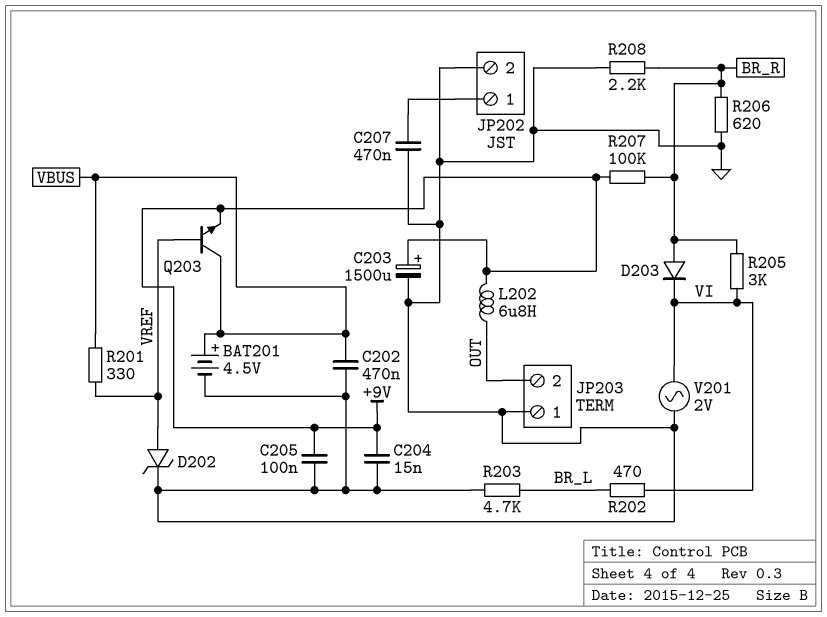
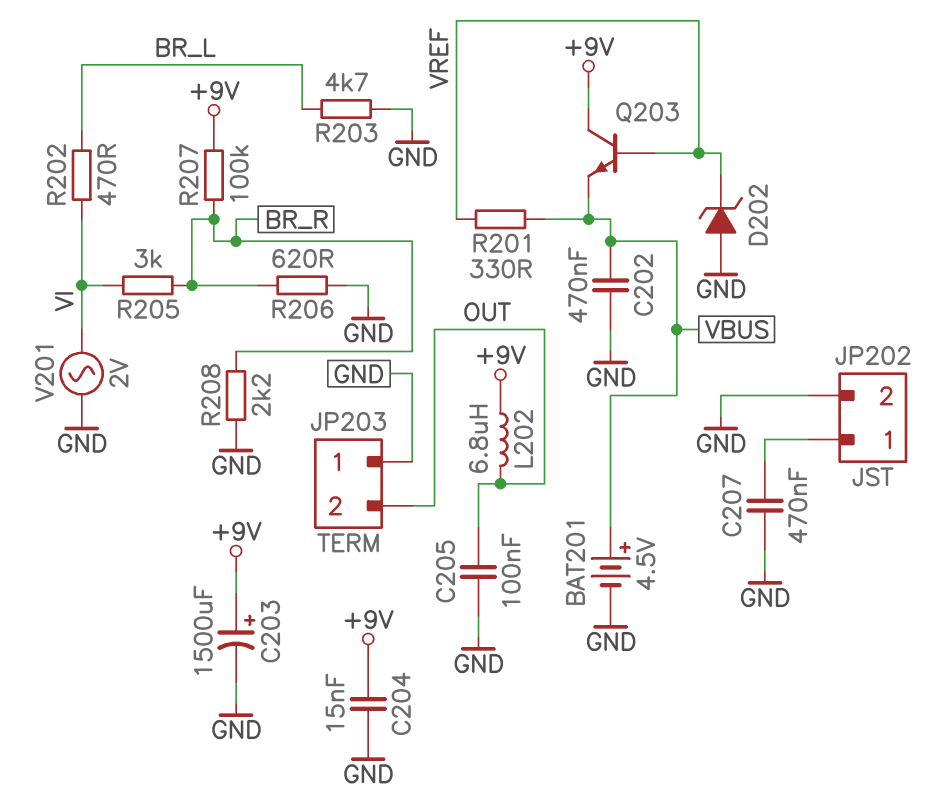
C205: 100nF (+9V, GND) -> 100nF (GND, OUT)
D202: zener (A VREF, K GND) -> zener (A GND, K VREF)
D203: diode (A BR_R, K VI) -> none
Q203: NPN (B VREF, C VBUS, E +9V) -> NPN (B VREF, C +9V, E VBUS)

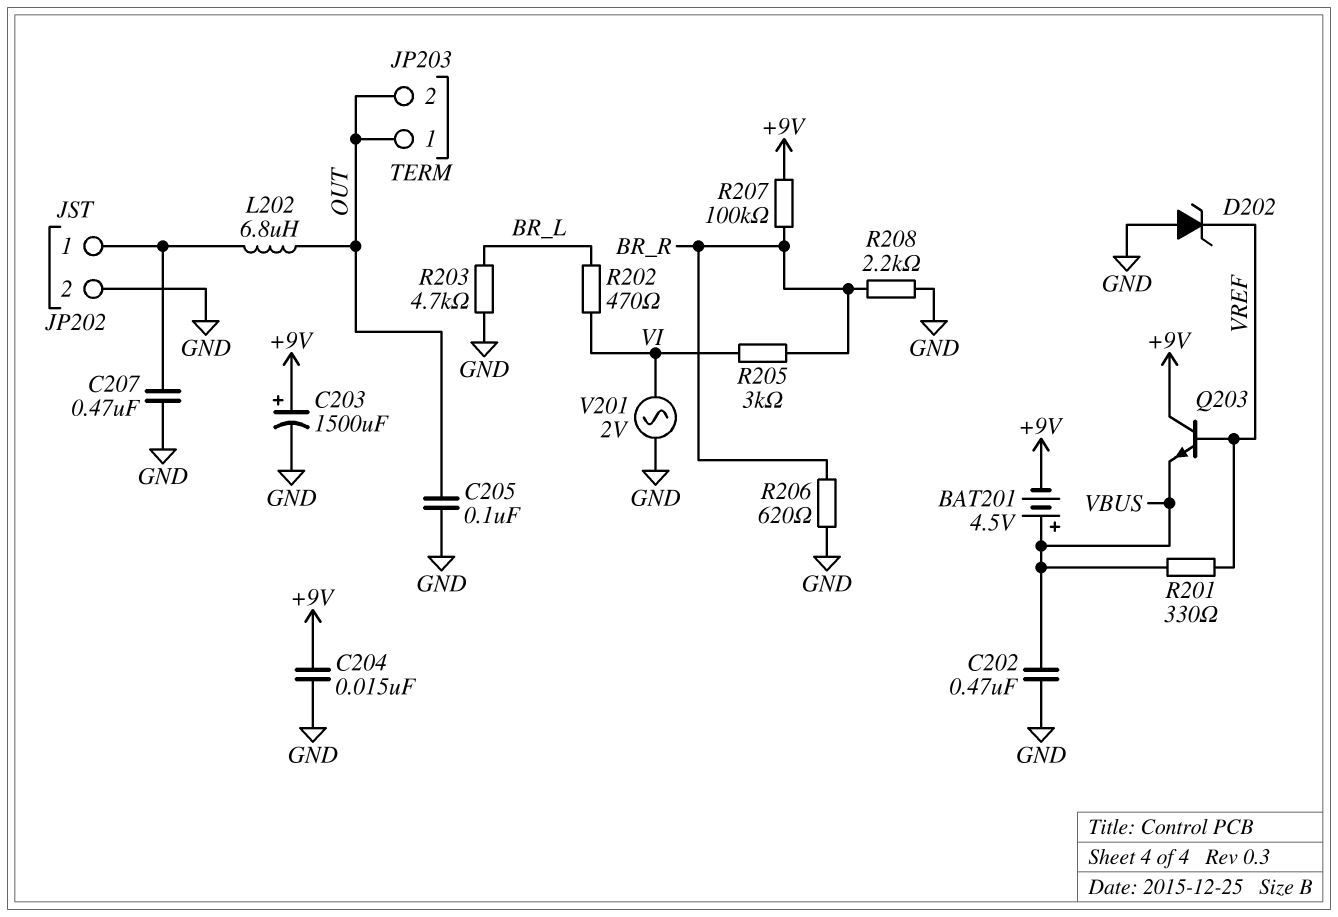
BAT201: 4.5V (plus VBUS, minus GND) -> 4.5V (plus VBUS, minus +9V)
JP203 pin 1: GND -> OUT
L202: 6.8uH (+9V, OUT) -> 6.8uH (JP202/1, OUT)

